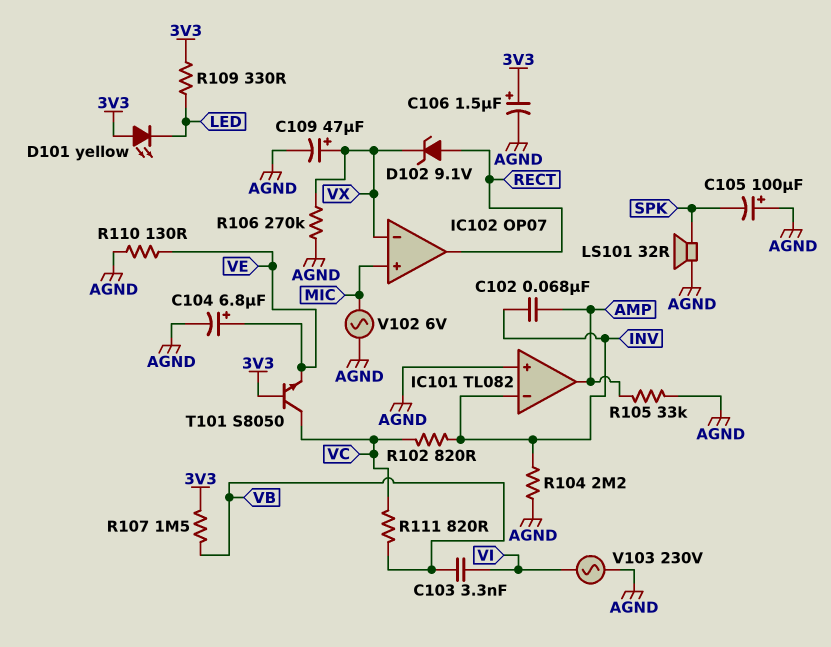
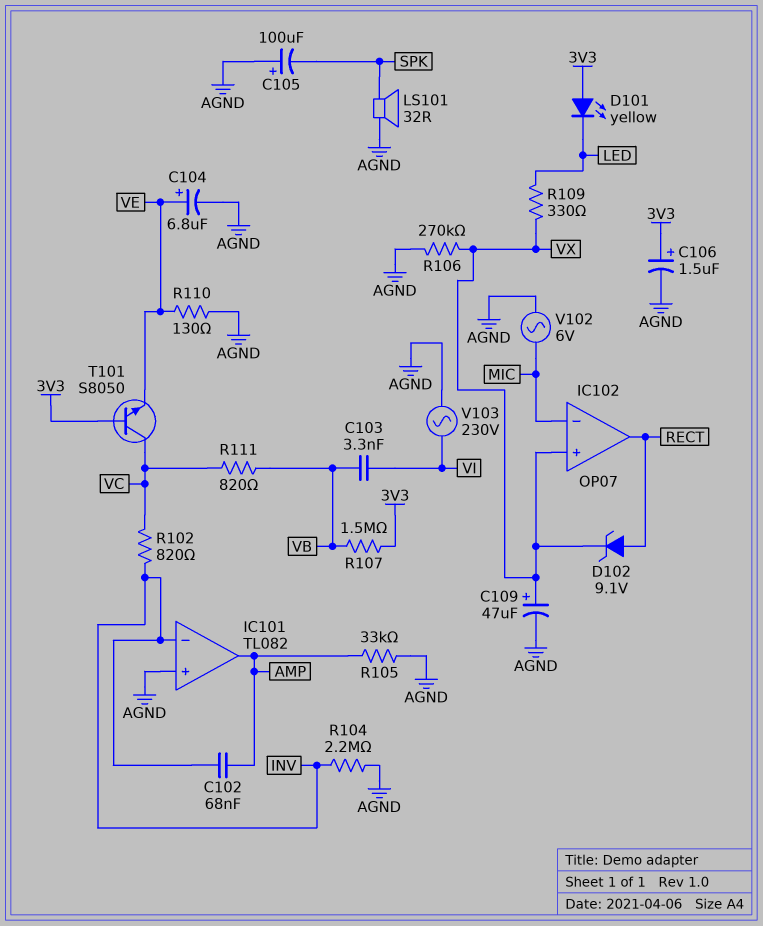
IC102 pin in+: MIC -> VX
IC102 pin in-: VX -> MIC
R109: 330 (3V3, LED) -> 330 (LED, VX)

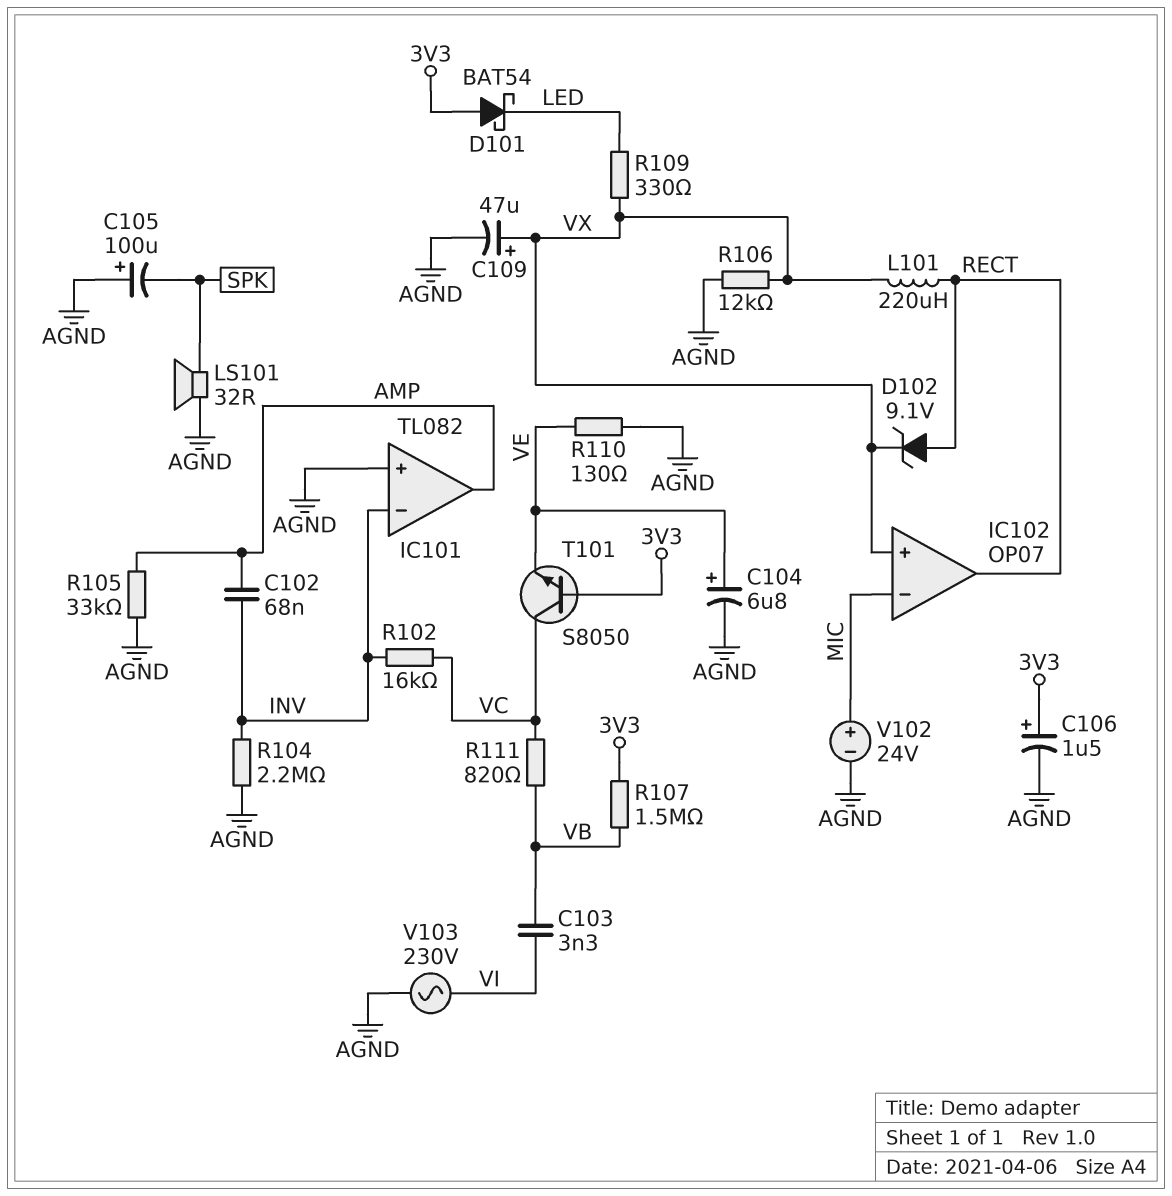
D101: LED yellow (A 3V3, K LED) -> schottky BAT54 (A 3V3, K LED)
L101: none -> 220uH (RECT, VX)
R102: 820 (INV, VC) -> 16k (INV, VC)
R106: 270k (AGND, VX) -> 12k (AGND, VX)
V102: AC 6V (AGND, MIC) -> 24V (plus MIC, minus AGND)

